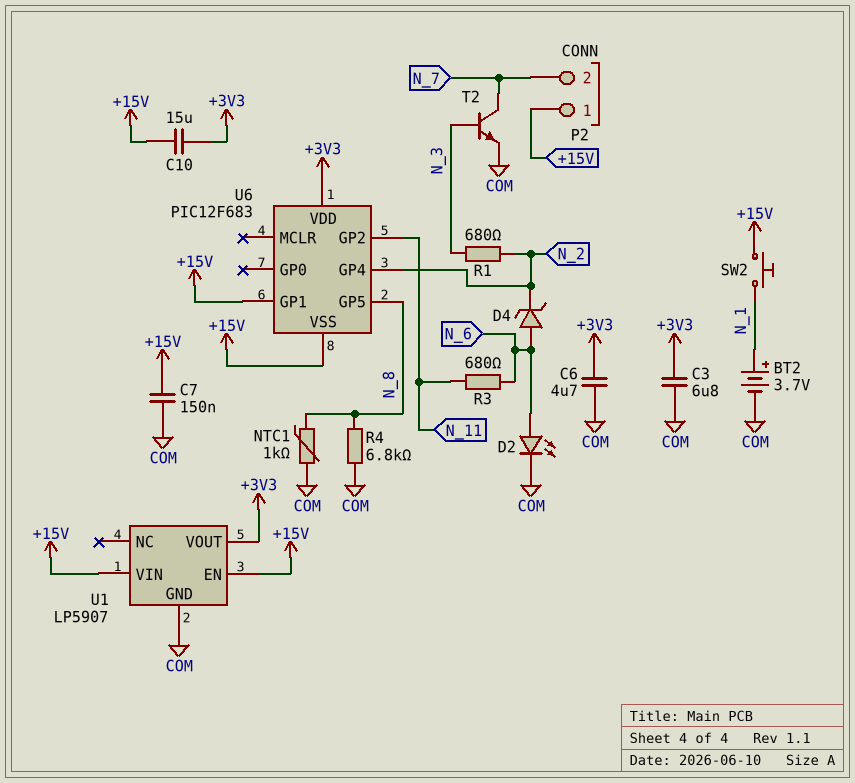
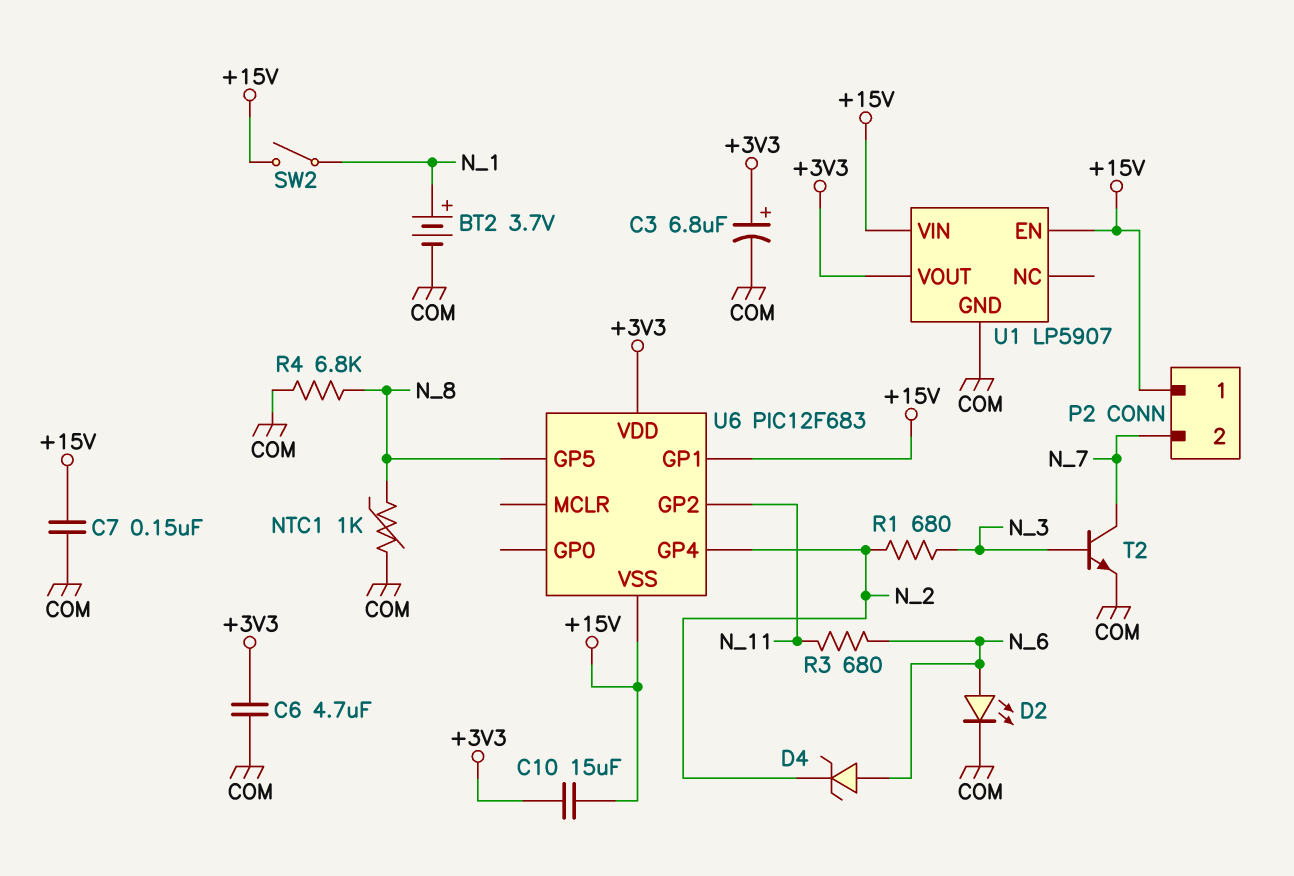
C3: 6.8uF (+3V3, COM) -> 6.8uF (plus +3V3, minus COM)
SW2: button (+15V, N_1) -> switch (+15V, N_1)

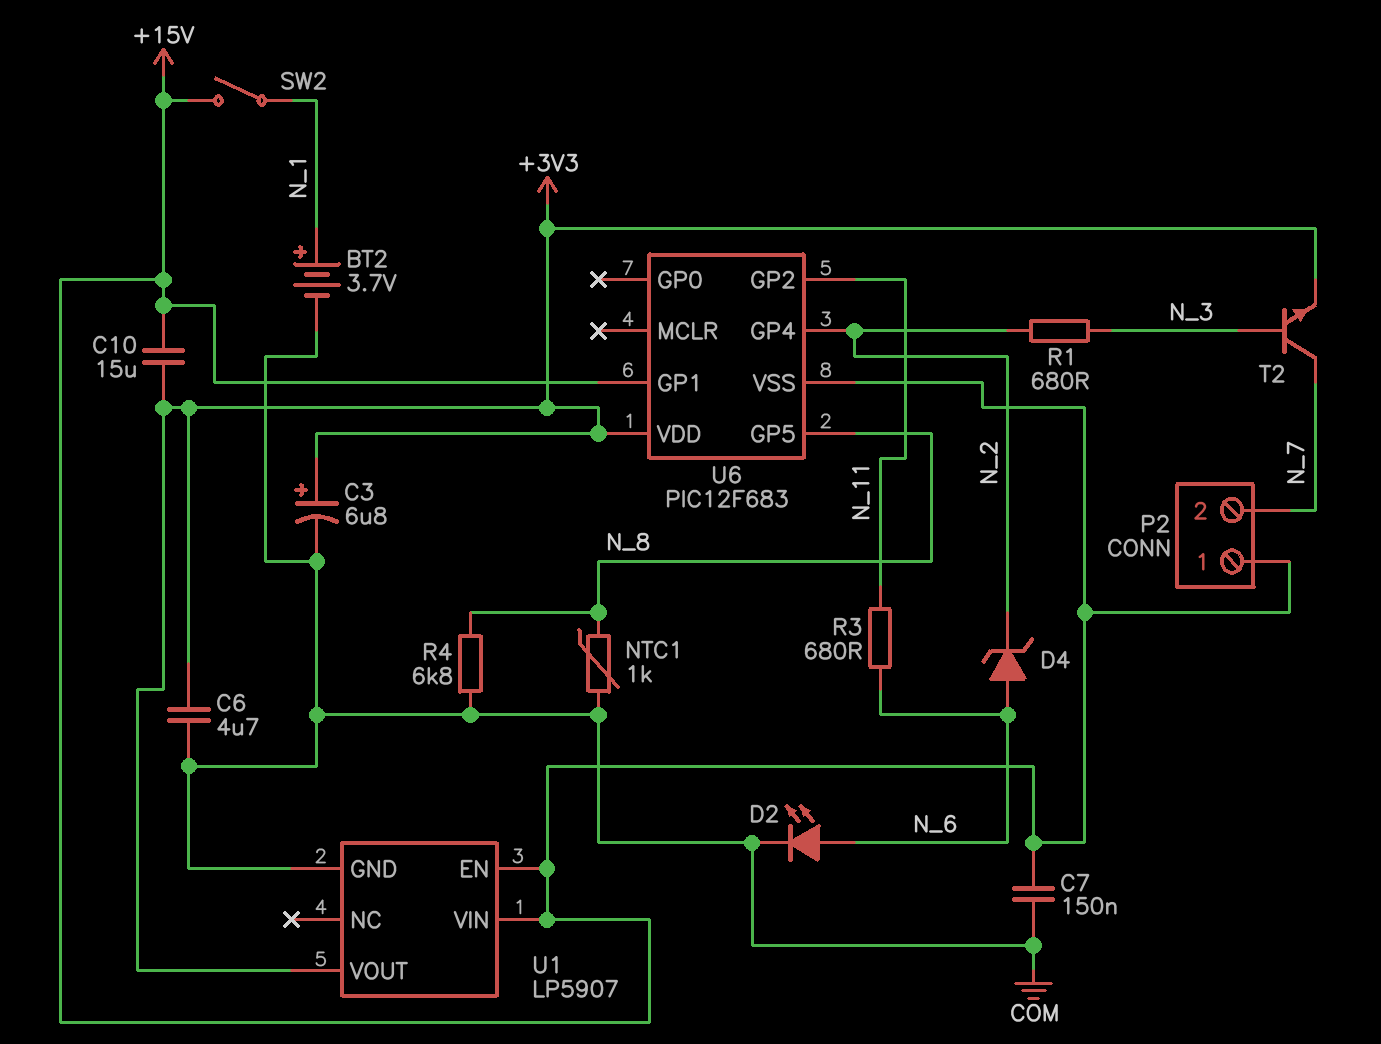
T2: NPN (B N_3, C N_7, E COM) -> NPN (B N_3, C N_7, E +3V3)

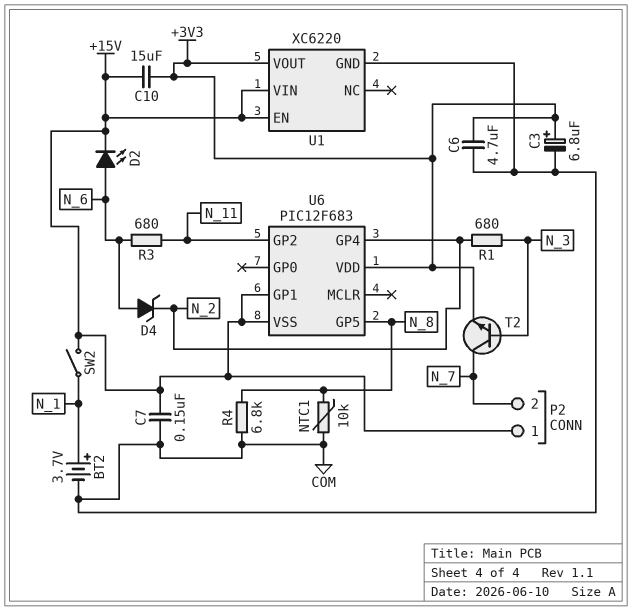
D2: LED (A N_6, K COM) -> LED (A N_6, K +15V)
NTC1: 1k (COM, N_8) -> 10k (COM, N_8)
U1: LP5907 -> XC6220

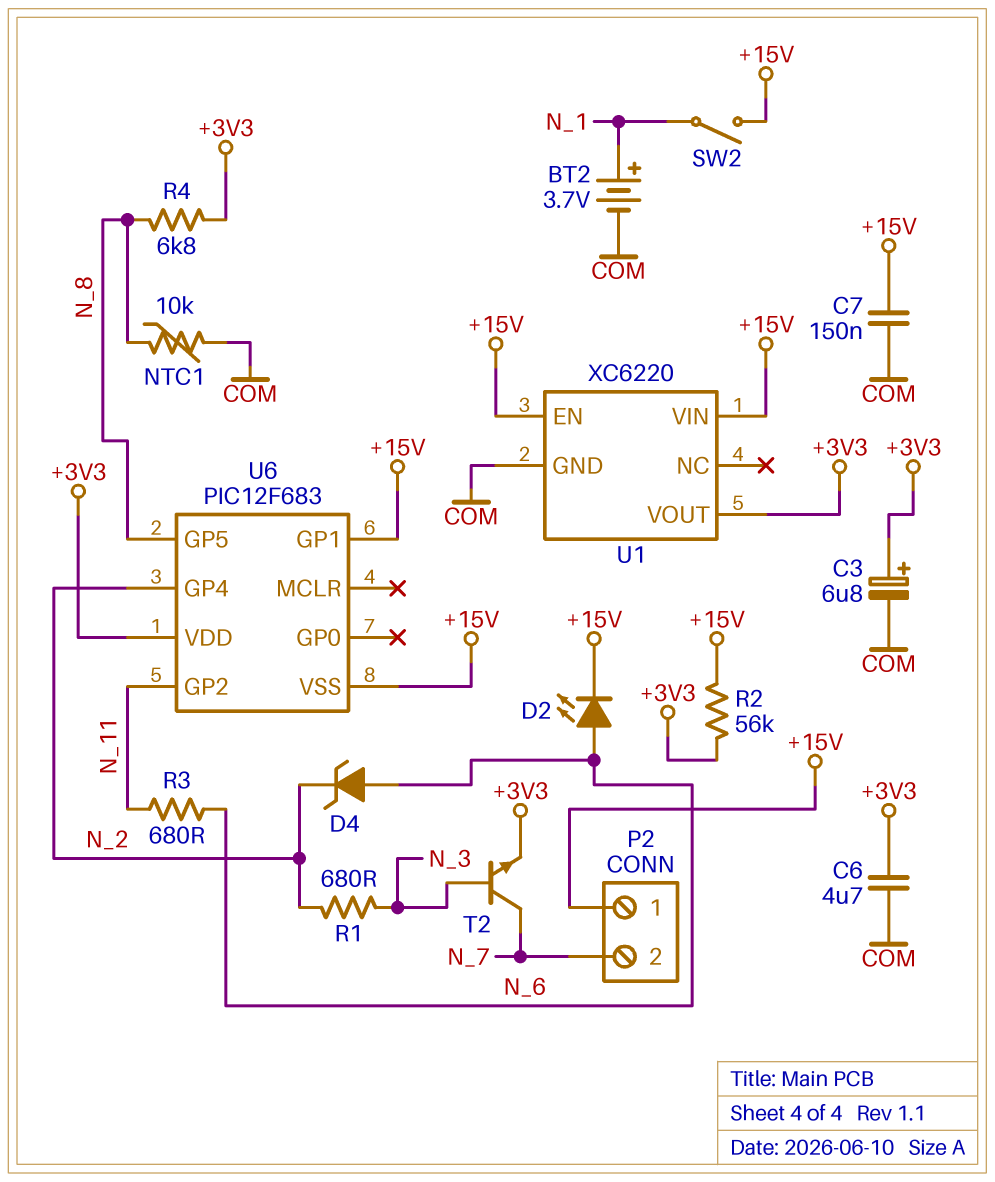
C10: 15uF (+3V3, +15V) -> none
R2: none -> 56k (+3V3, +15V)
R4: 6.8k (COM, N_8) -> 6.8k (+3V3, N_8)

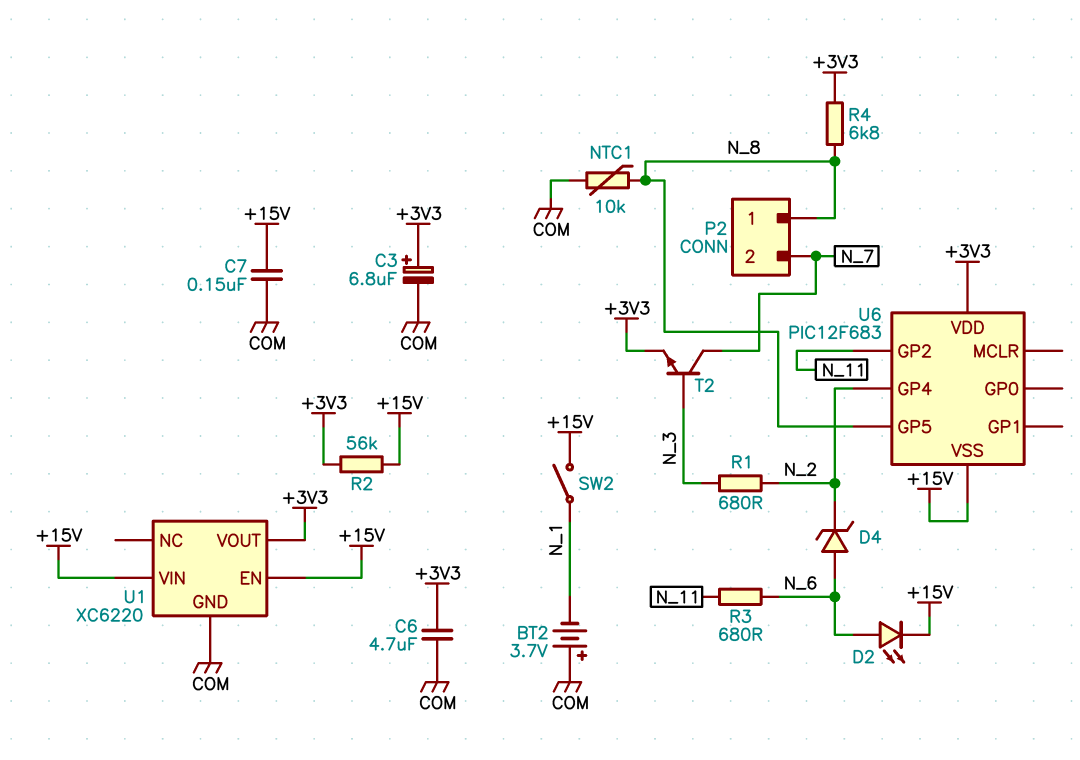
BT2: 3.7V (plus N_1, minus COM) -> 3.7V (plus COM, minus N_1)
P2 pin 1: +15V -> N_8
U6 pin GP1: +15V -> none

